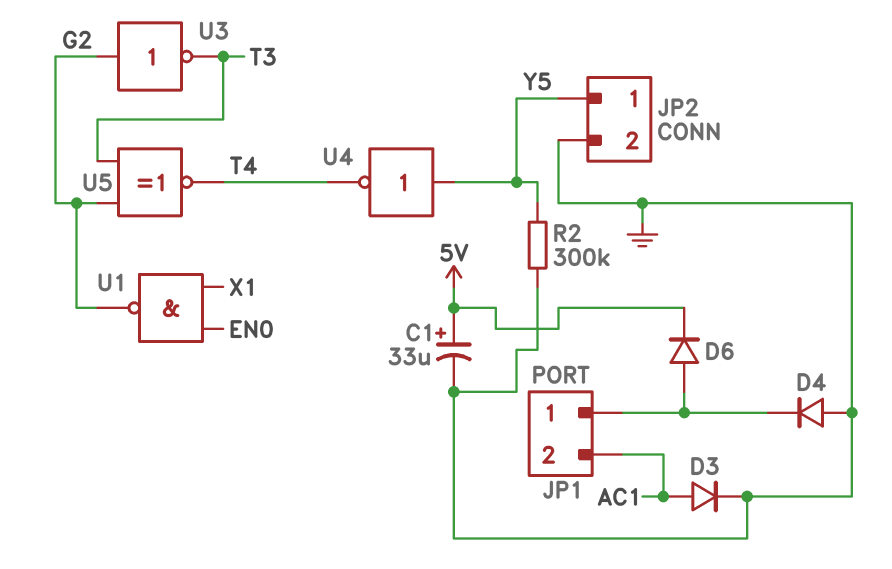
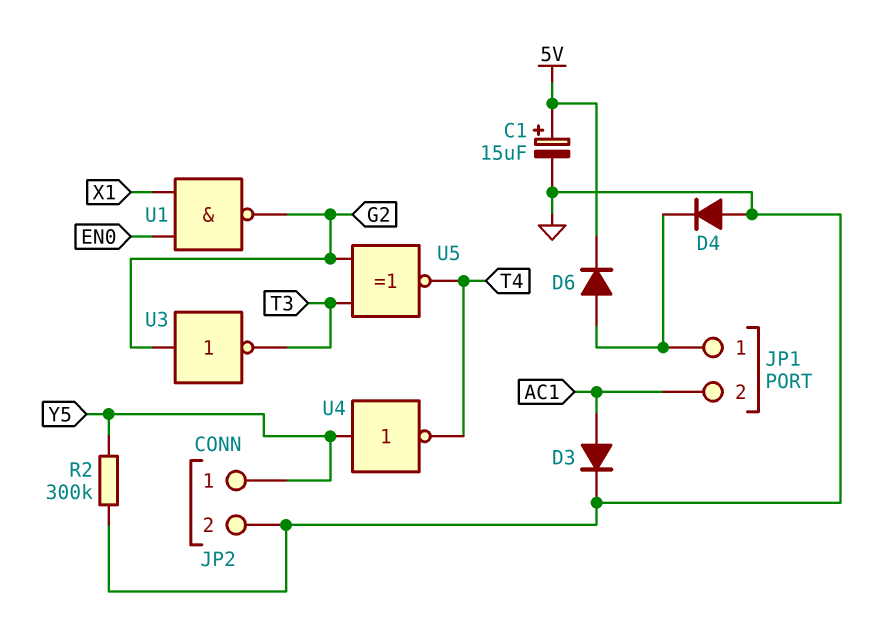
C1: 33uF (plus 5V, minus GND) -> 15uF (plus 5V, minus GND)

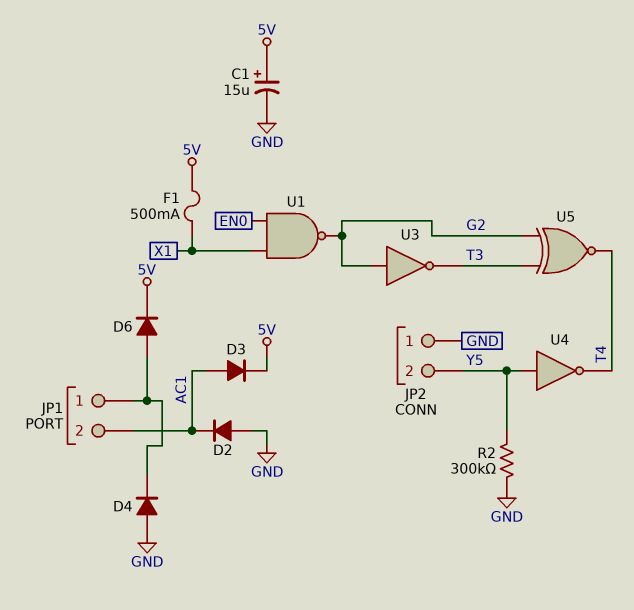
D2: none -> diode (A GND, K AC1)
D3: diode (A AC1, K GND) -> diode (A AC1, K 5V)
F1: none -> 500mA (5V, X1)
JP2 pin 1: Y5 -> GND
JP2 pin 2: GND -> Y5

